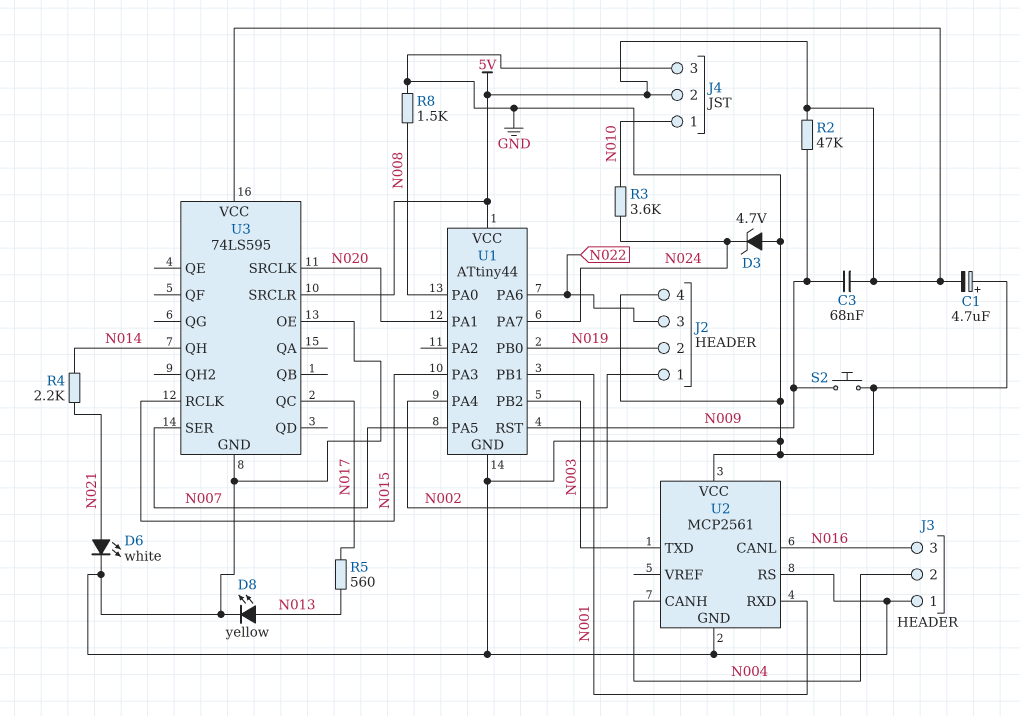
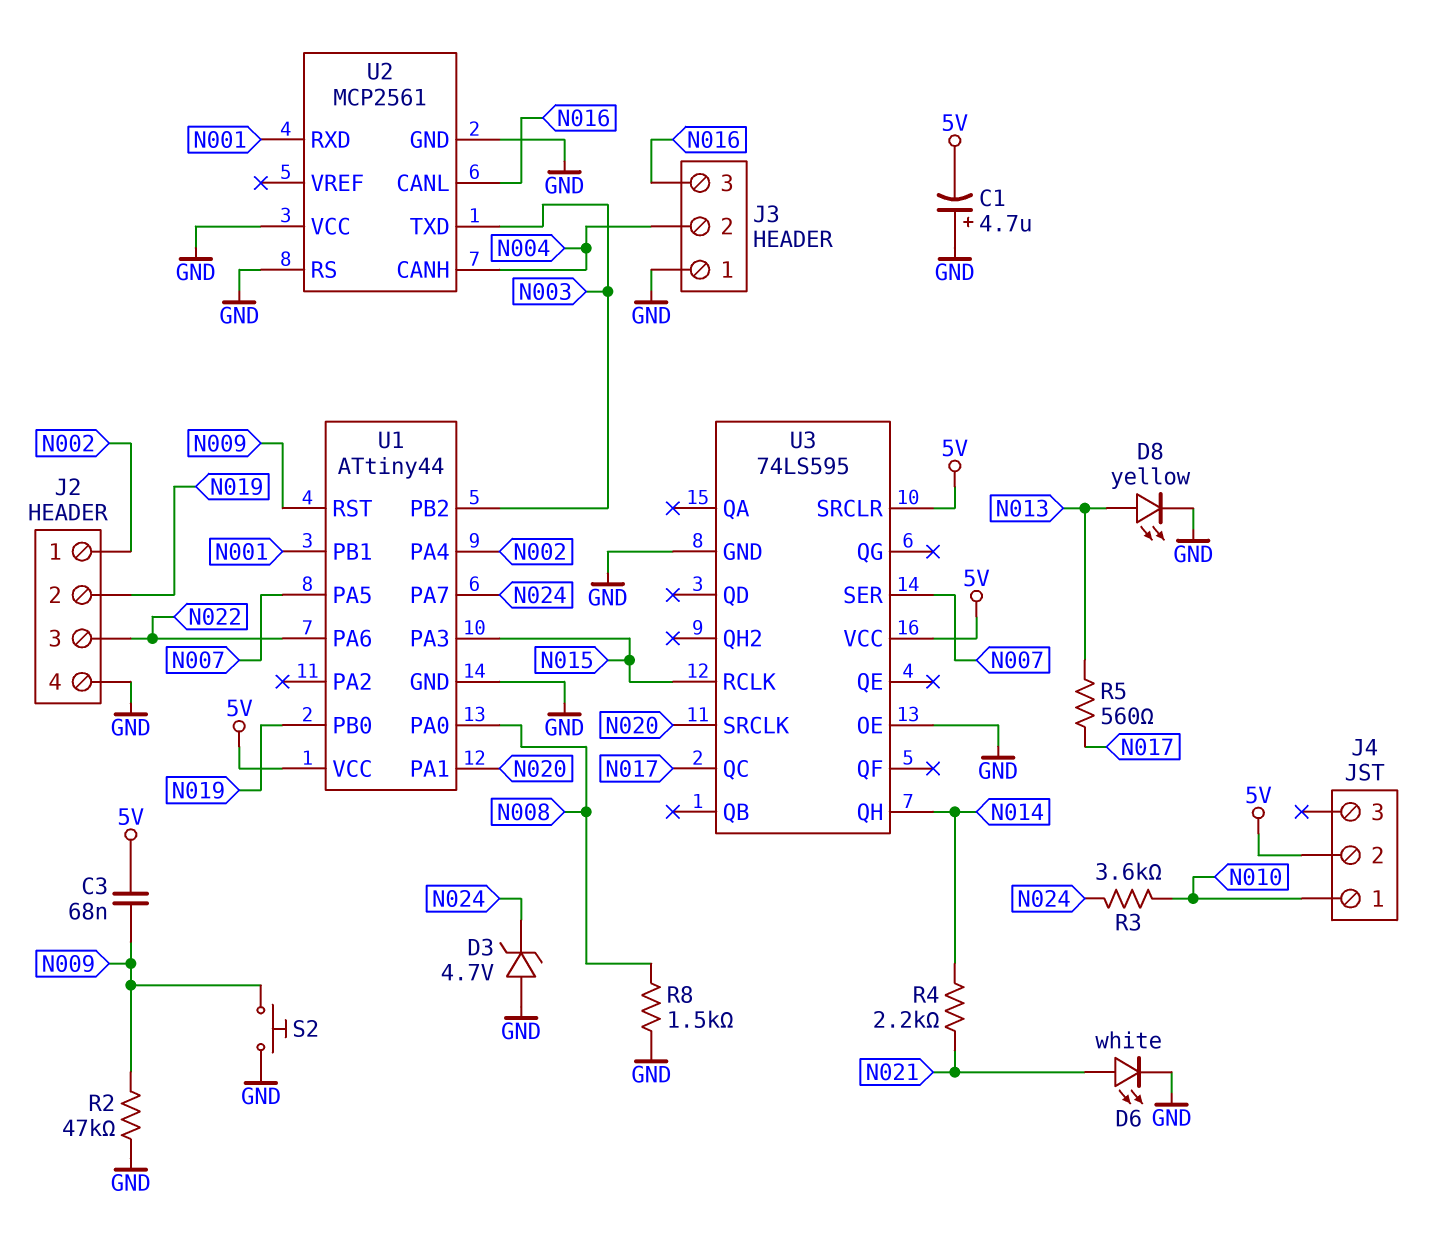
J4 pin 3: GND -> none
R2: 47k (5V, N009) -> 47k (GND, N009)

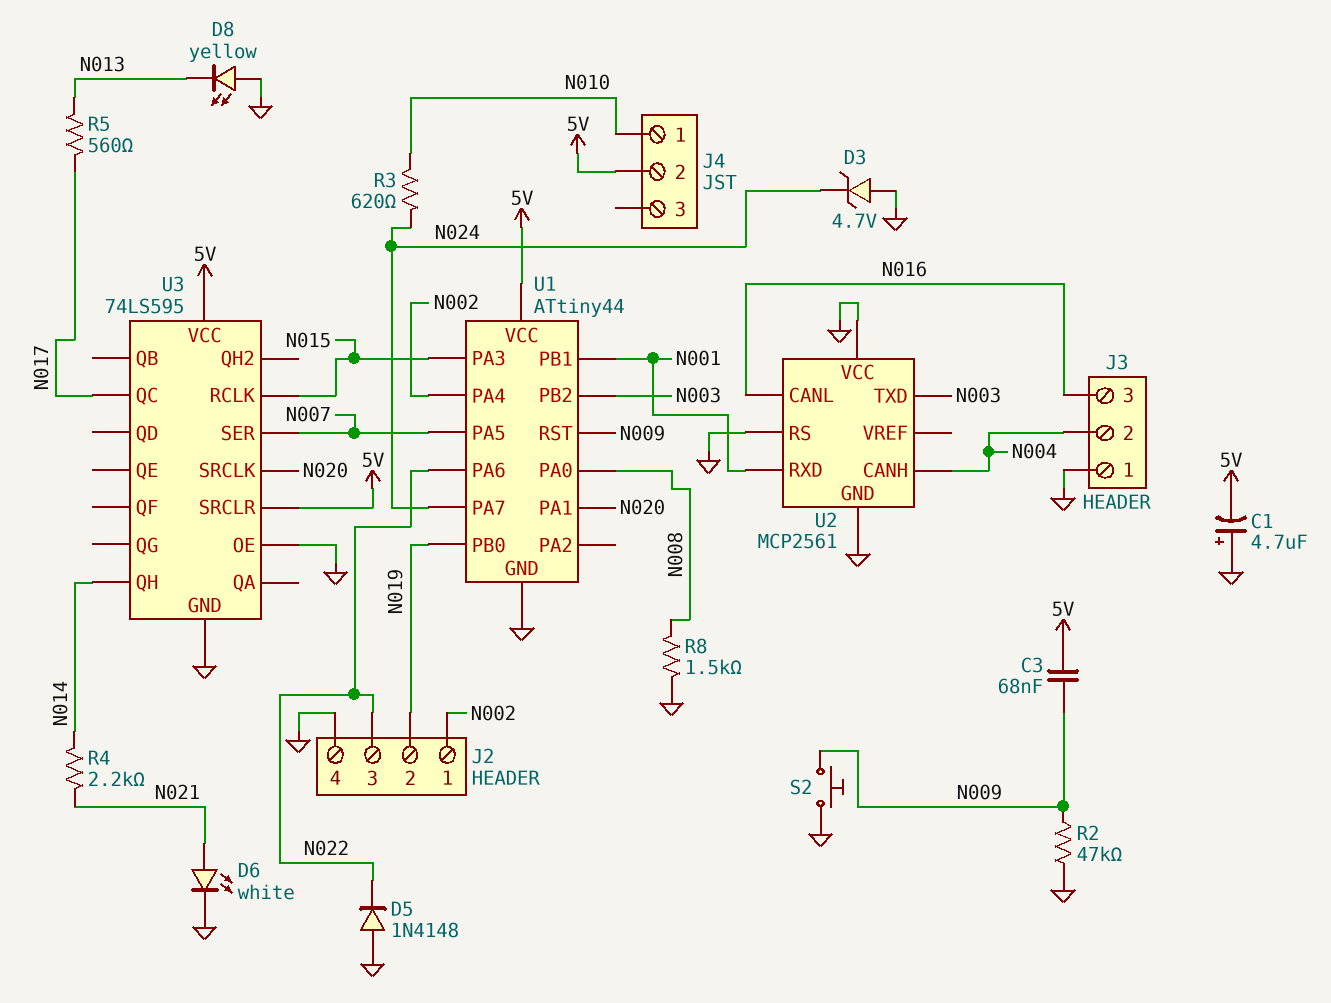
D5: none -> diode 1N4148 (A GND, K N022)
D8: LED yellow (A N013, K GND) -> LED yellow (A GND, K N013)
R3: 3.6k (N010, N024) -> 620 (N010, N024)

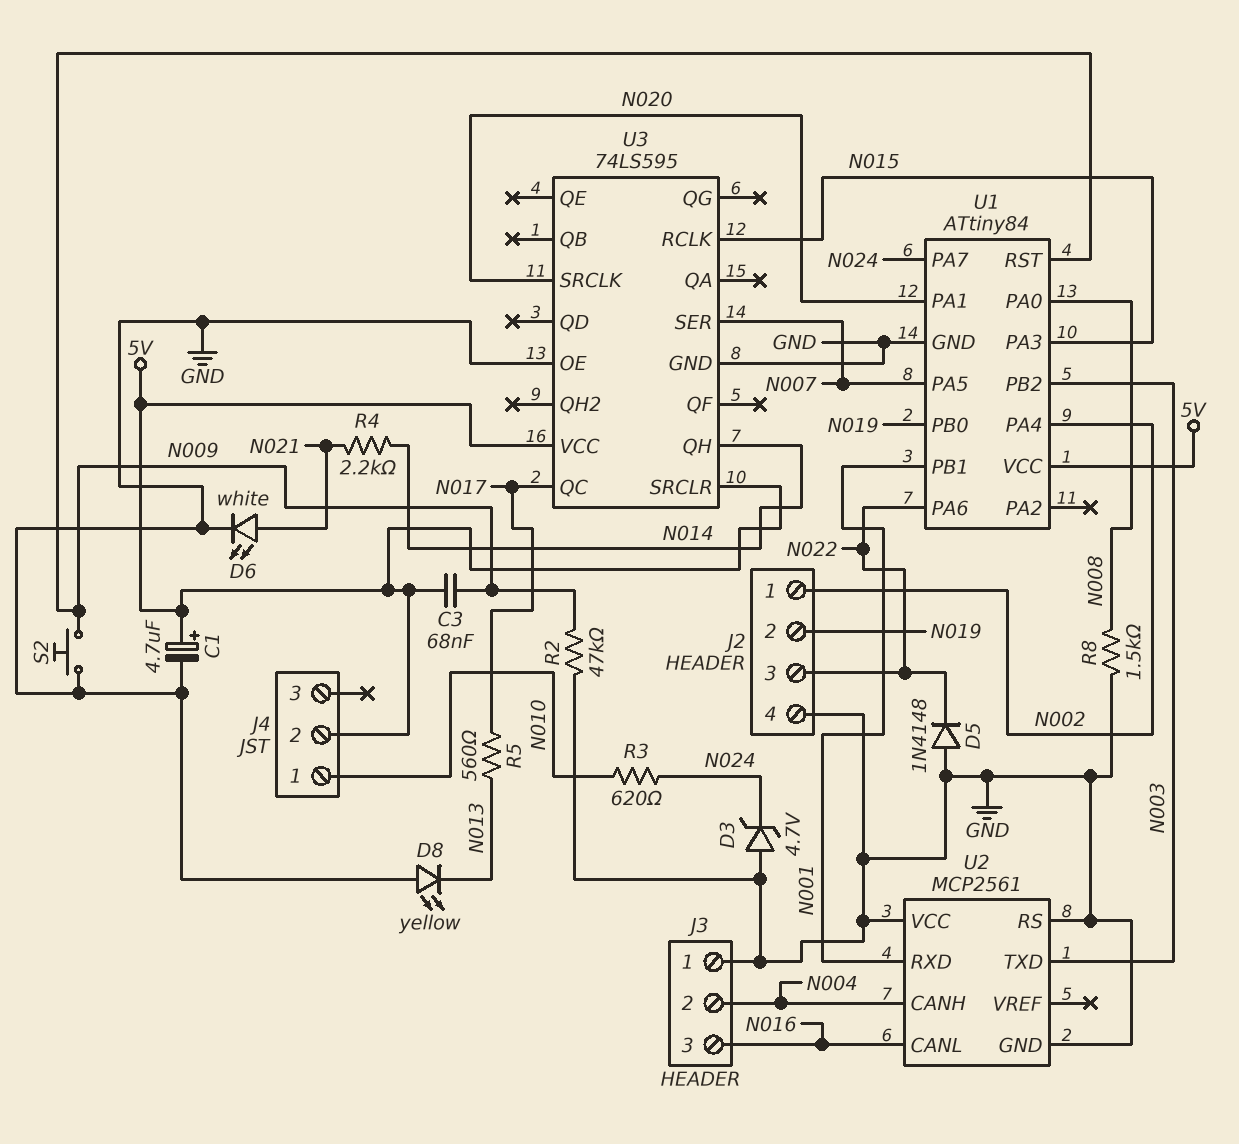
C1: 4.7uF (plus GND, minus 5V) -> 4.7uF (plus 5V, minus GND)
U1: ATtiny44 -> ATtiny84

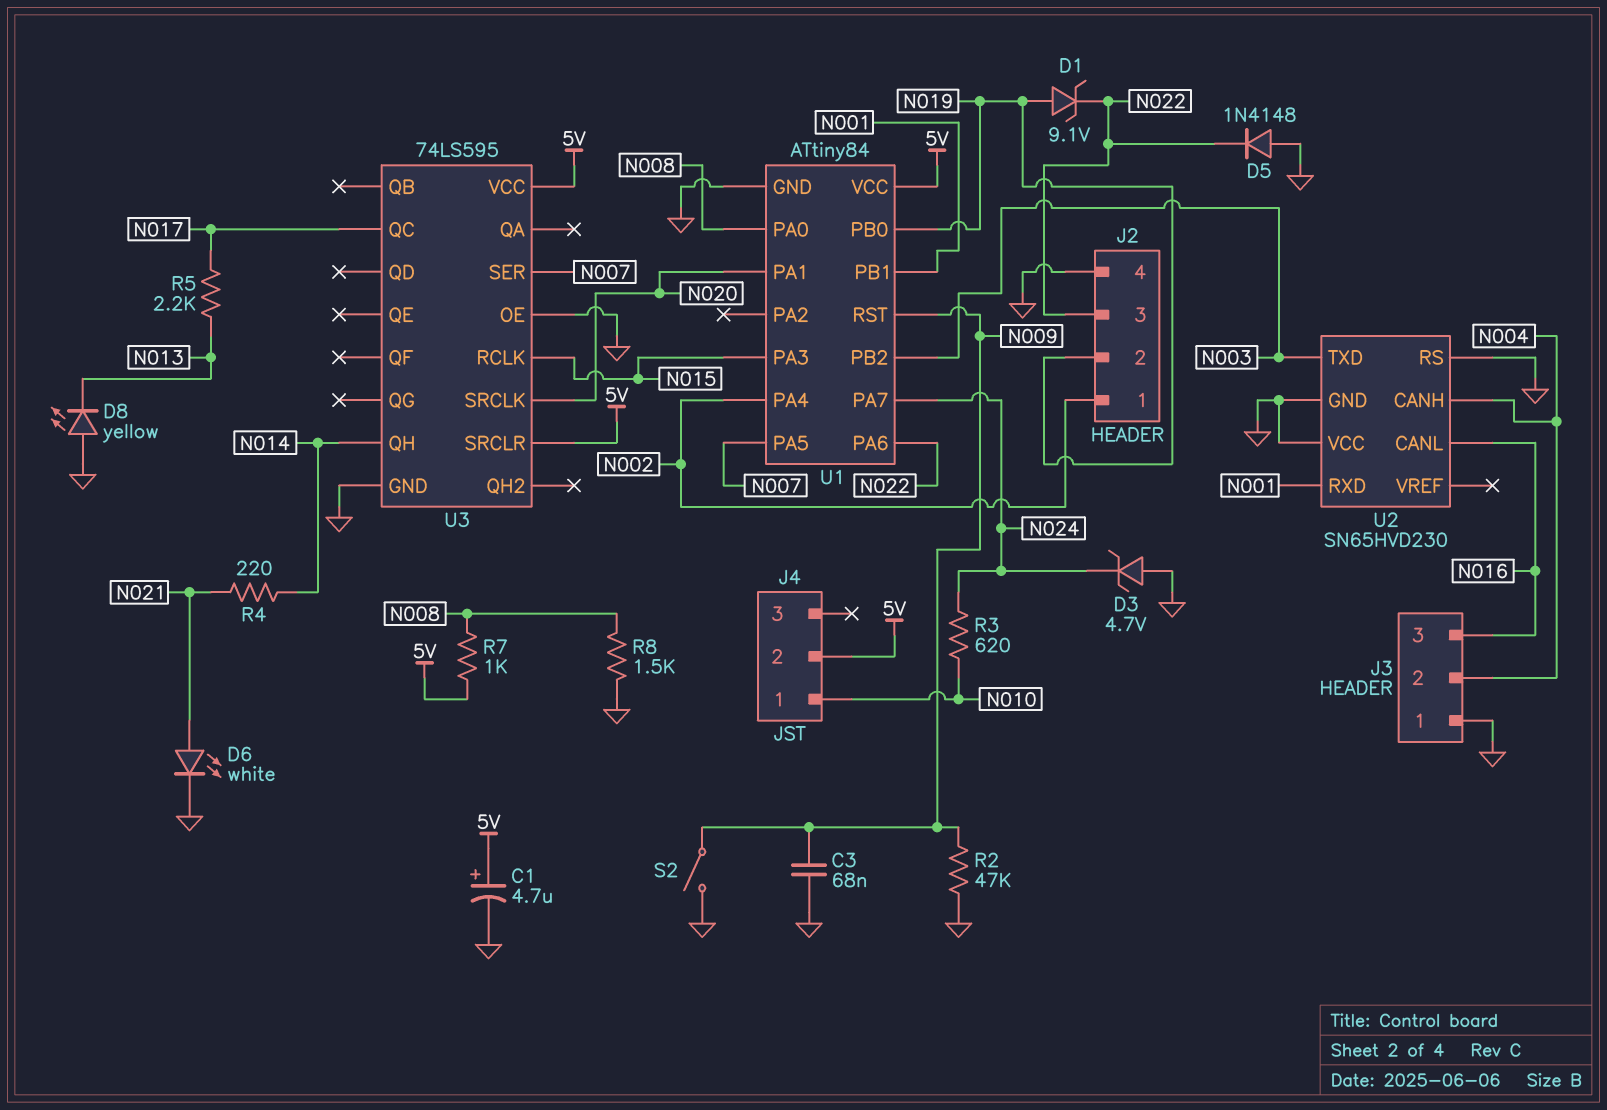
C3: 68nF (5V, N009) -> 68nF (GND, N009)
D1: none -> zener 9.1V (A N019, K N022)
R4: 2.2k (N014, N021) -> 220 (N014, N021)
R5: 560 (N013, N017) -> 2.2k (N013, N017)
R7: none -> 1k (5V, N008)
S2: button (GND, N009) -> switch (GND, N009)
U2: MCP2561 -> SN65HVD230

